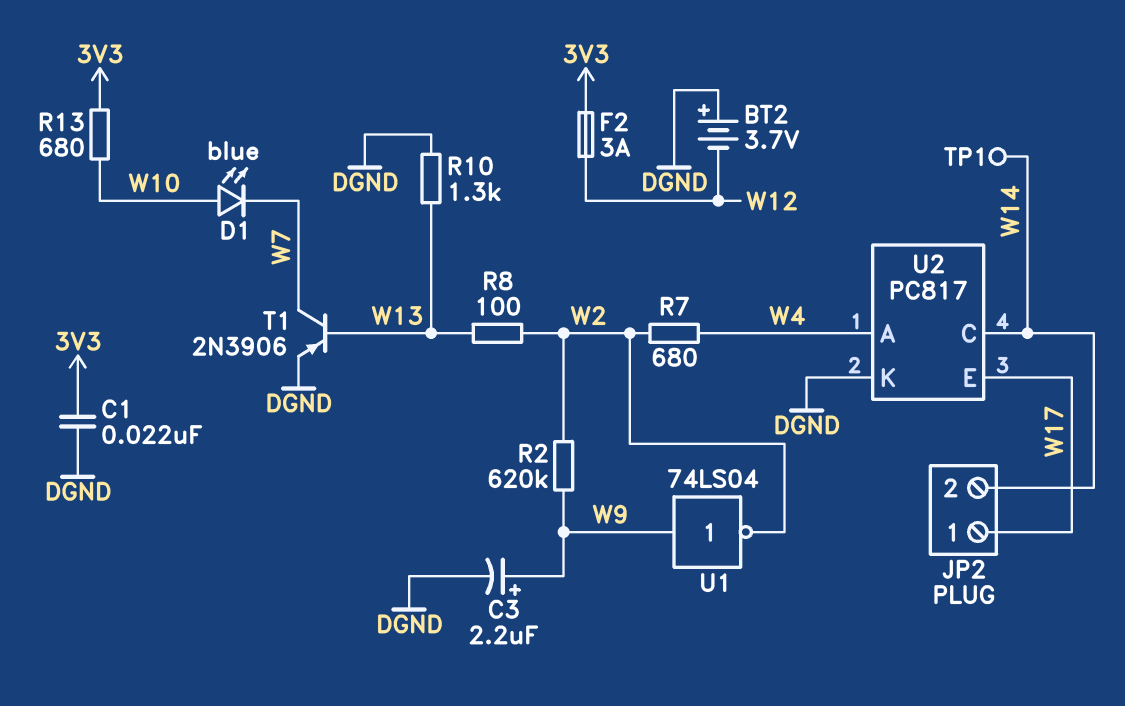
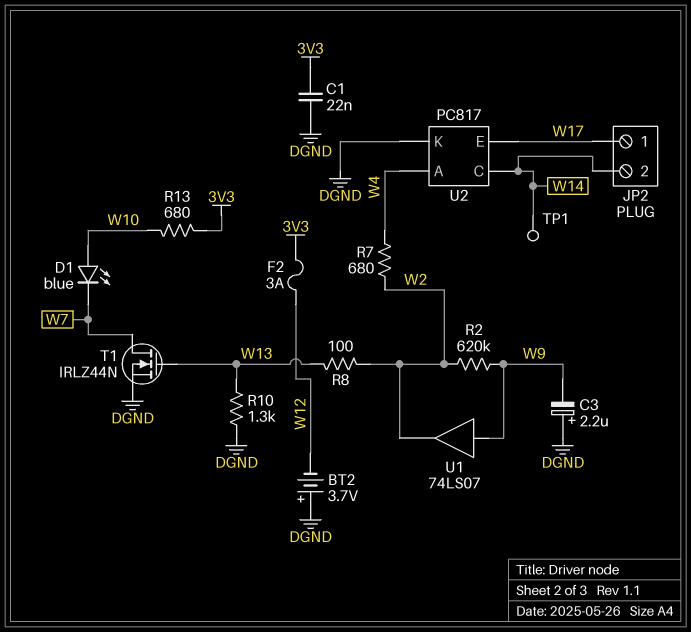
C3: 2.2uF (plus W9, minus DGND) -> 2.2uF (plus DGND, minus W9)
T1: PNP 2N3906 (B W13, C W7, E DGND) -> NMOS IRLZ44N (G W13, D W7, S DGND)
U1: NOT 74LS04 (in W9, out W2) -> buffer 74LS07 (in W9, out W2)

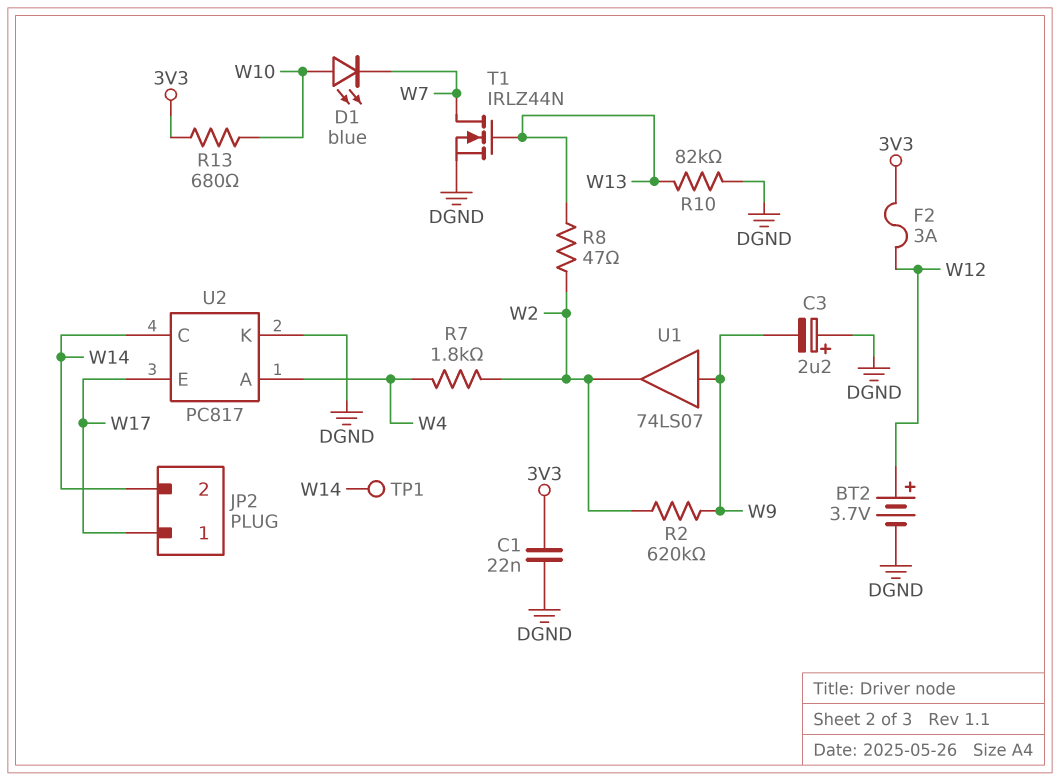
BT2: 3.7V (plus DGND, minus W12) -> 3.7V (plus W12, minus DGND)
R7: 680 (W2, W4) -> 1.8k (W2, W4)
R8: 100 (W2, W13) -> 47 (W2, W13)
R10: 1.3k (DGND, W13) -> 82k (DGND, W13)

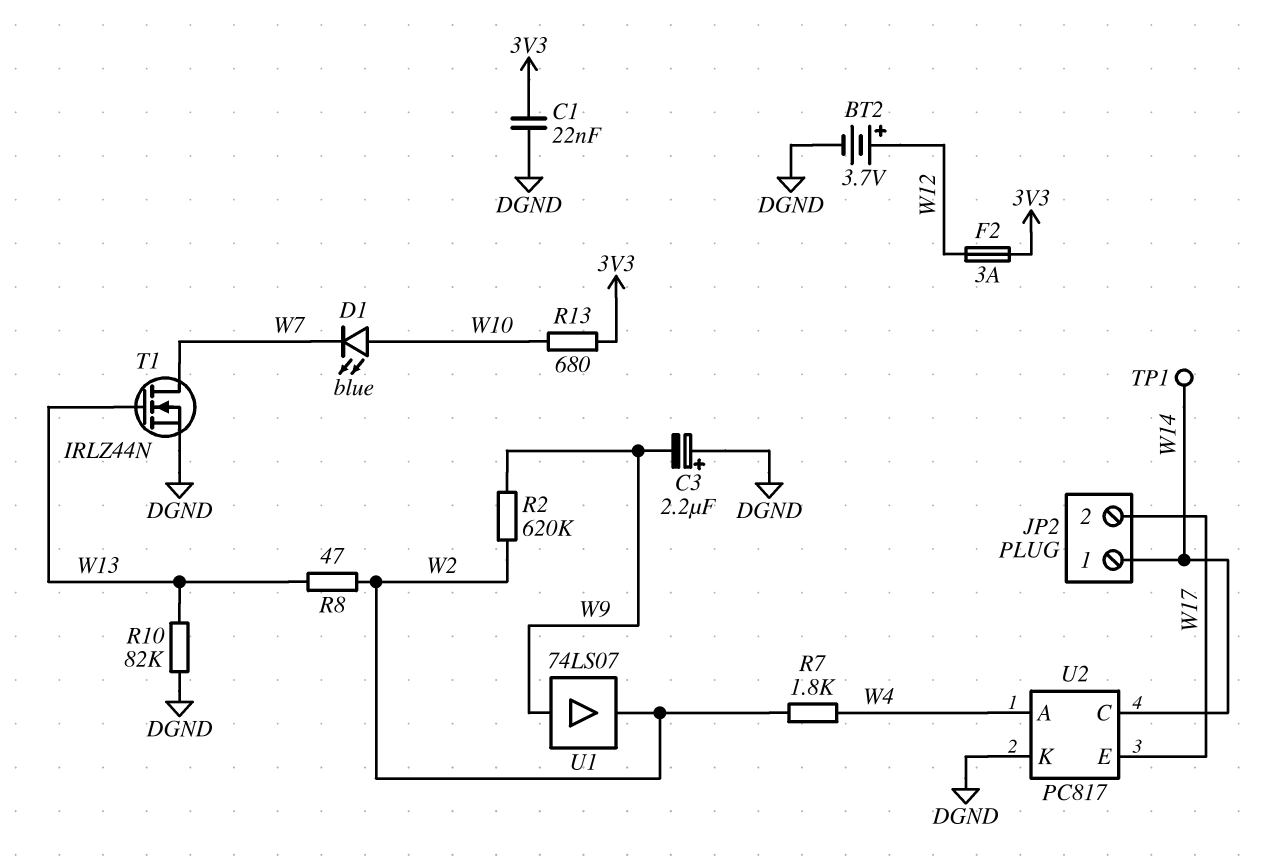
JP2 pin 1: W17 -> W14
JP2 pin 2: W14 -> W17

